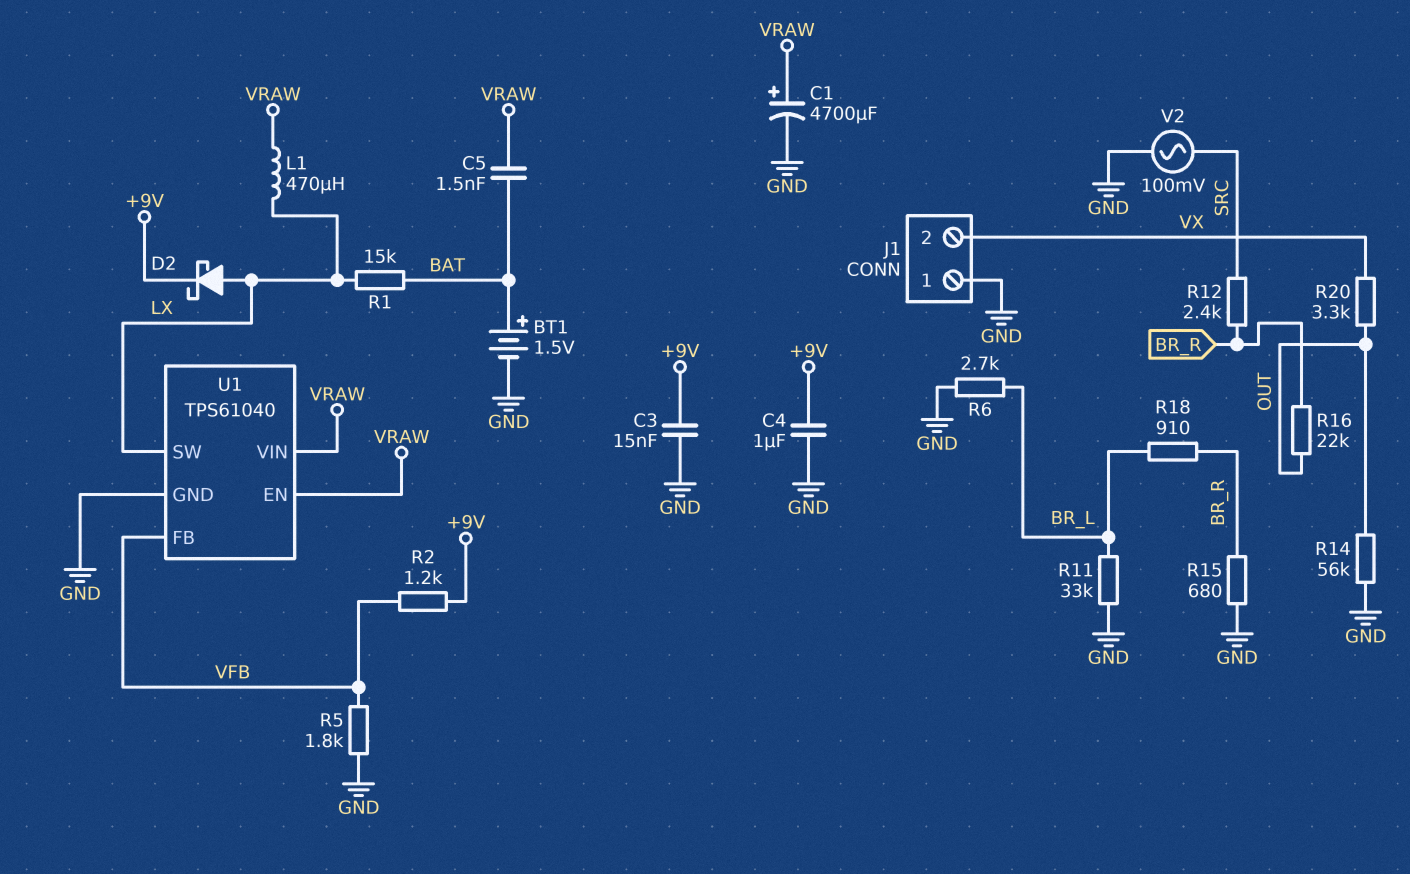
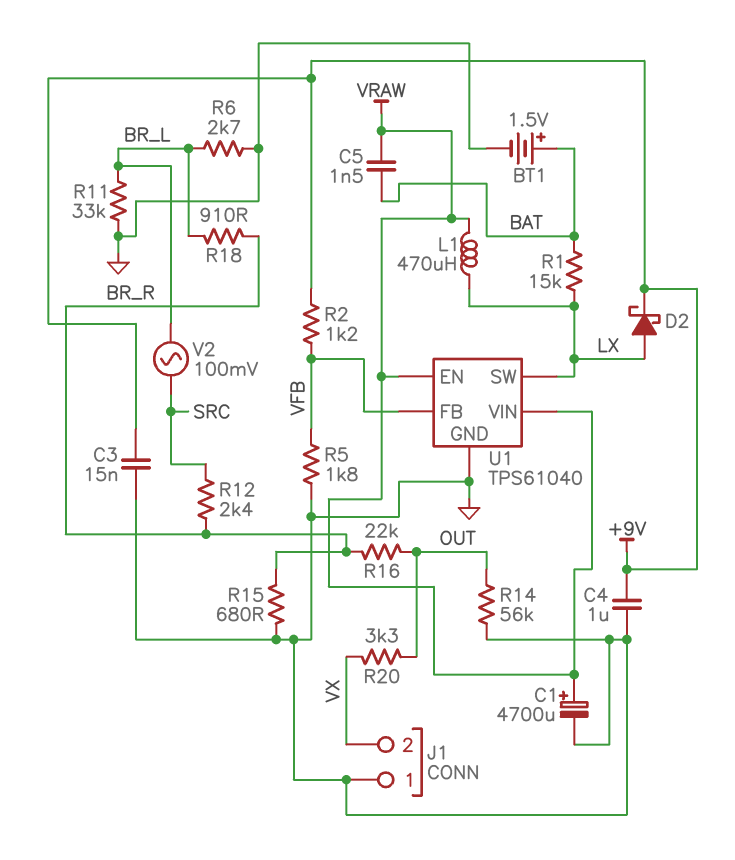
V2: AC 100mV (GND, SRC) -> AC 100mV (BR_L, SRC)

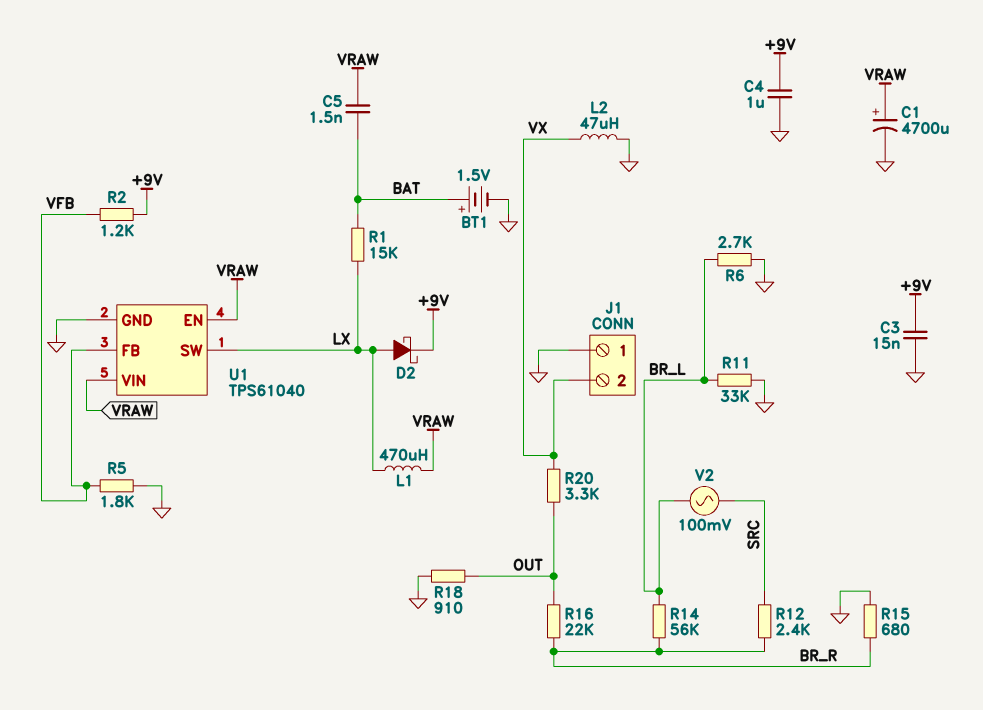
L2: none -> 47uH (GND, VX)
R14: 56k (GND, OUT) -> 56k (BR_L, BR_R)
R18: 910 (BR_L, BR_R) -> 910 (GND, OUT)

